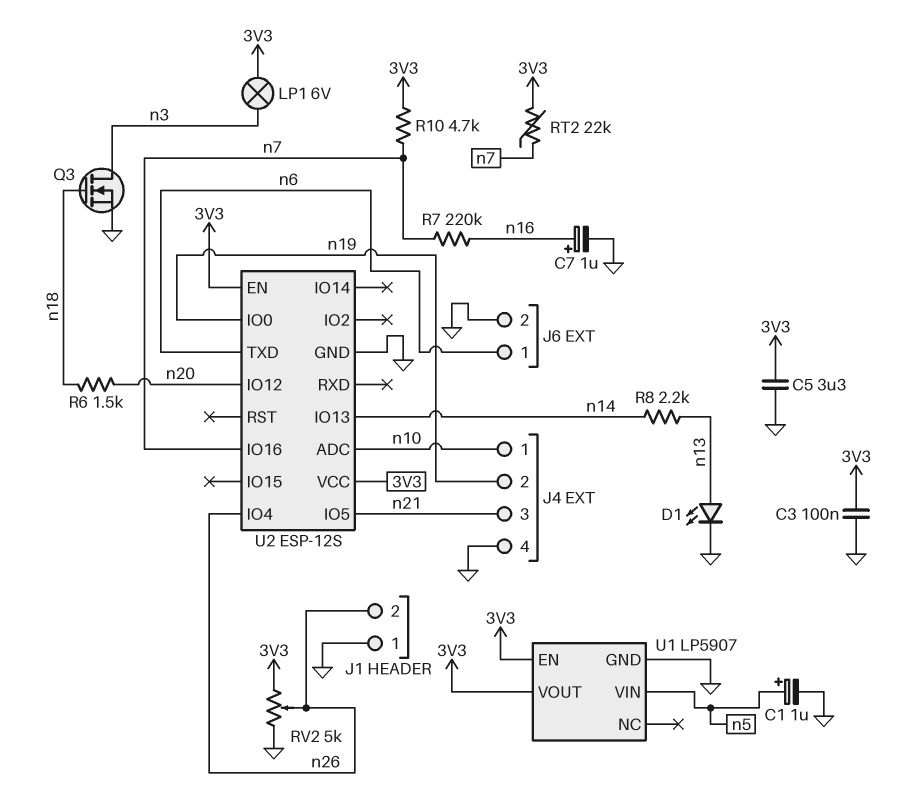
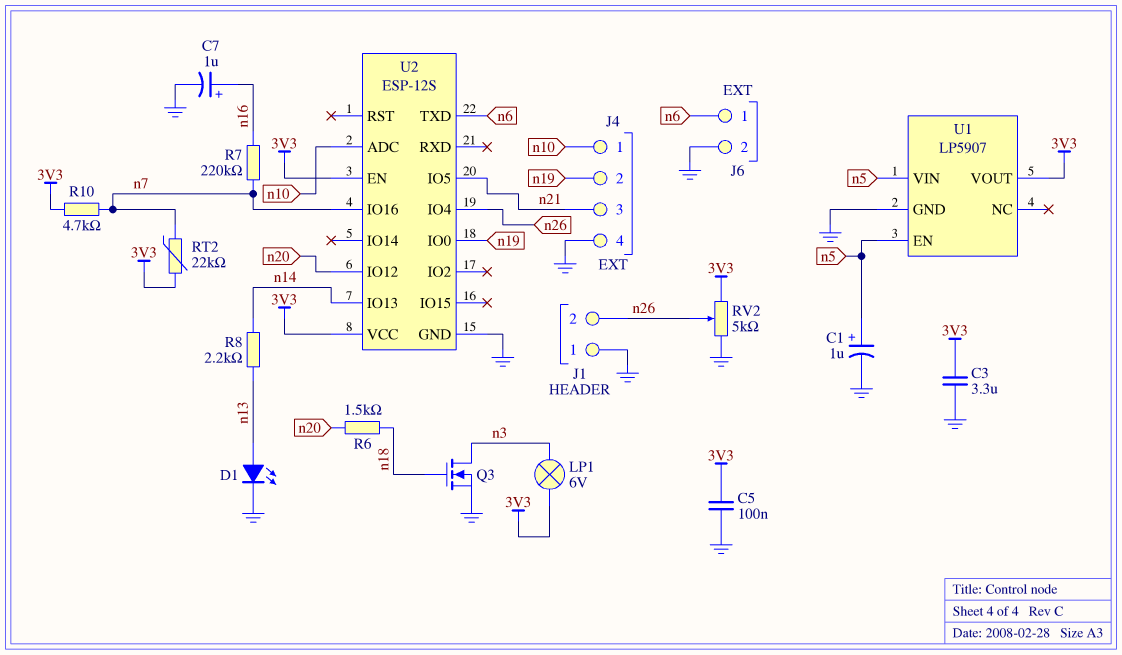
C3: 100nF (3V3, GND) -> 3.3uF (3V3, GND)
C5: 3.3uF (3V3, GND) -> 100nF (3V3, GND)
U1 pin EN: 3V3 -> n5

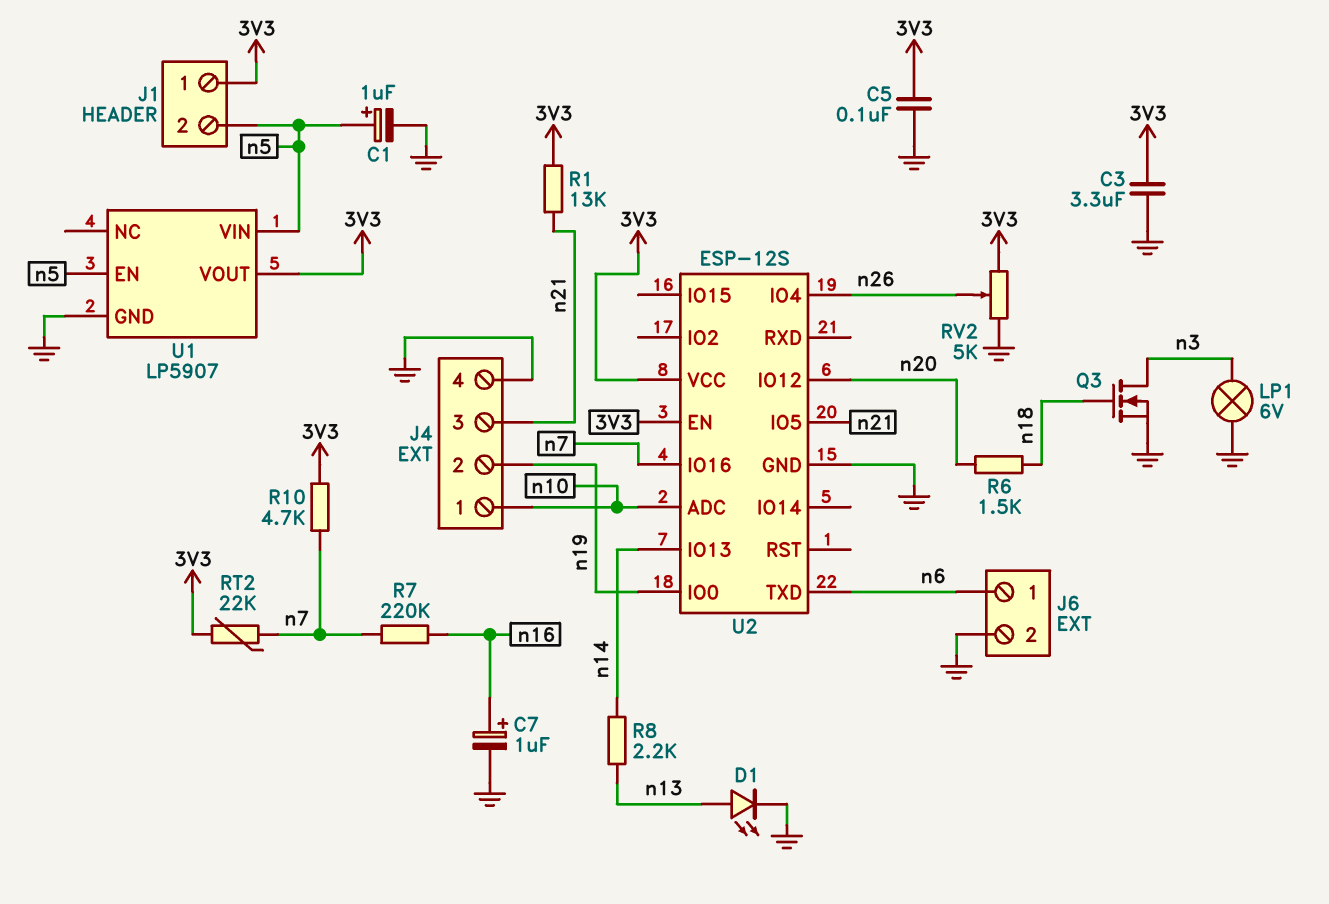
J1 pin 1: GND -> 3V3
J1 pin 2: n26 -> n5
LP1: lamp 6V (3V3, n3) -> lamp 6V (GND, n3)
R1: none -> 13k (3V3, n21)

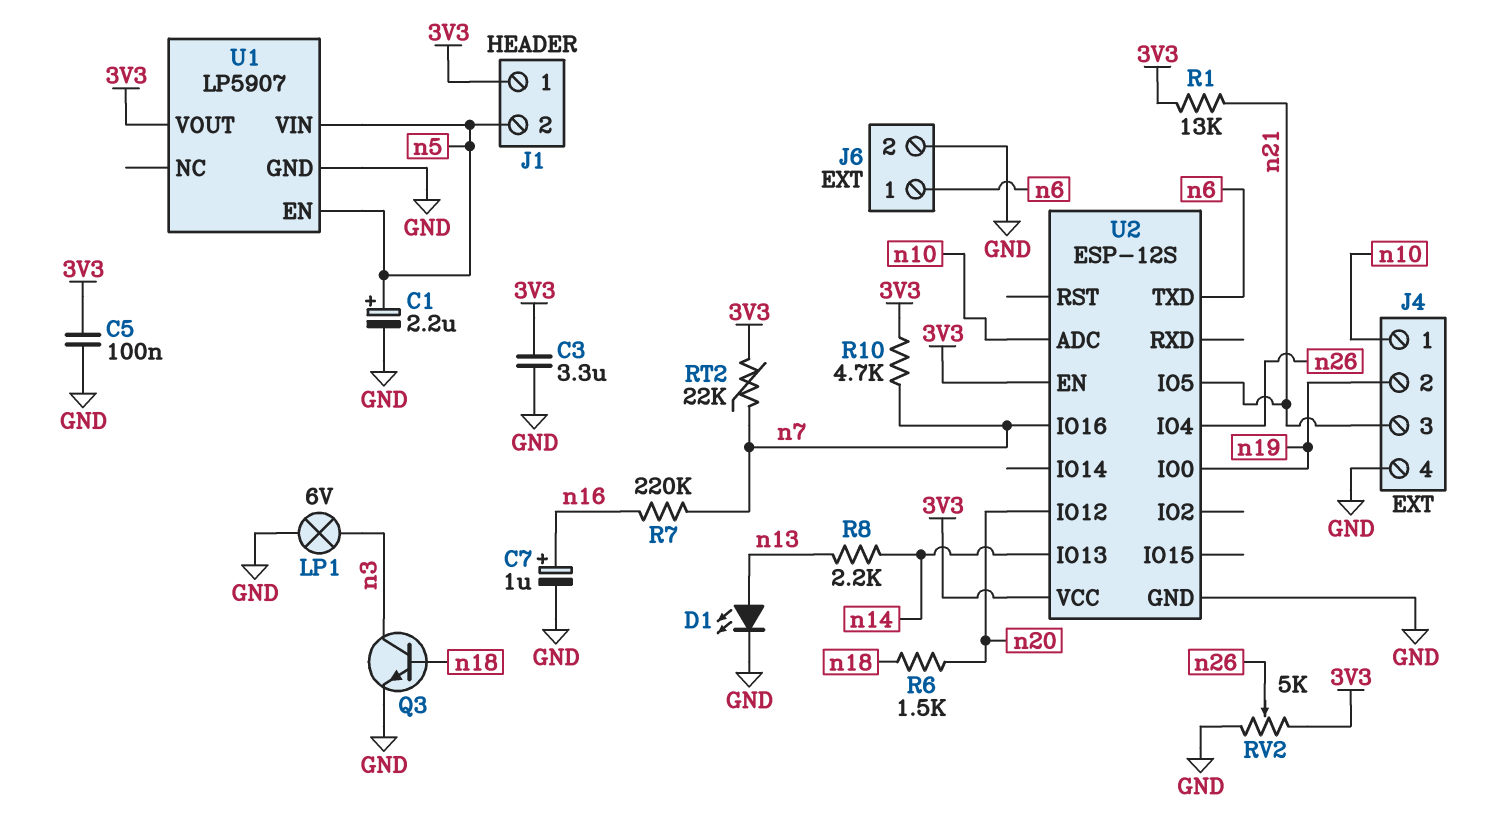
C1: 1uF (plus n5, minus GND) -> 2.2uF (plus n5, minus GND)
Q3: NMOS (G n18, D n3, S GND) -> NPN (B n18, C n3, E GND)

